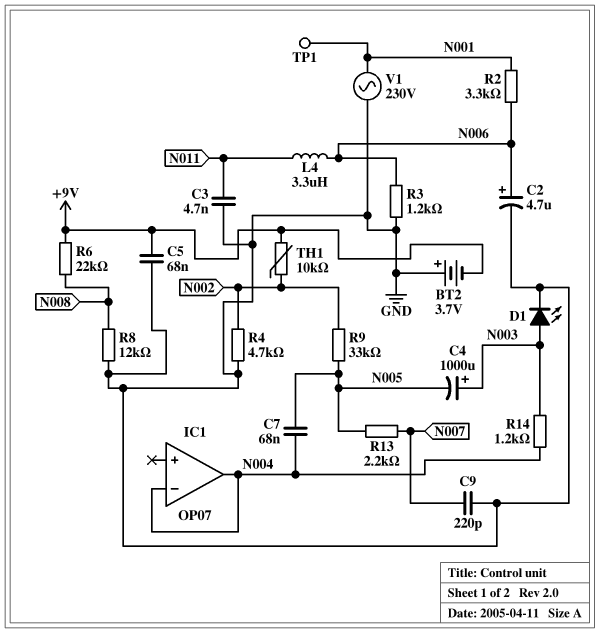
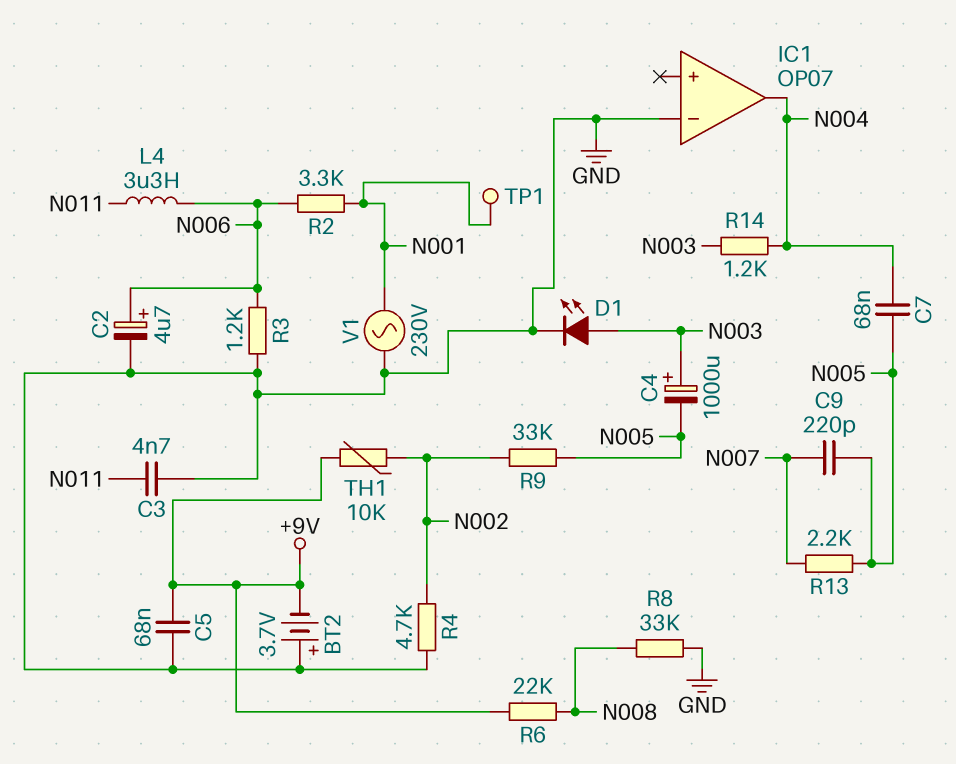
C9: 220pF (GND, N007) -> 220pF (N005, N007)
IC1 pin in-: N004 -> GND
R8: 12k (GND, N008) -> 33k (GND, N008)

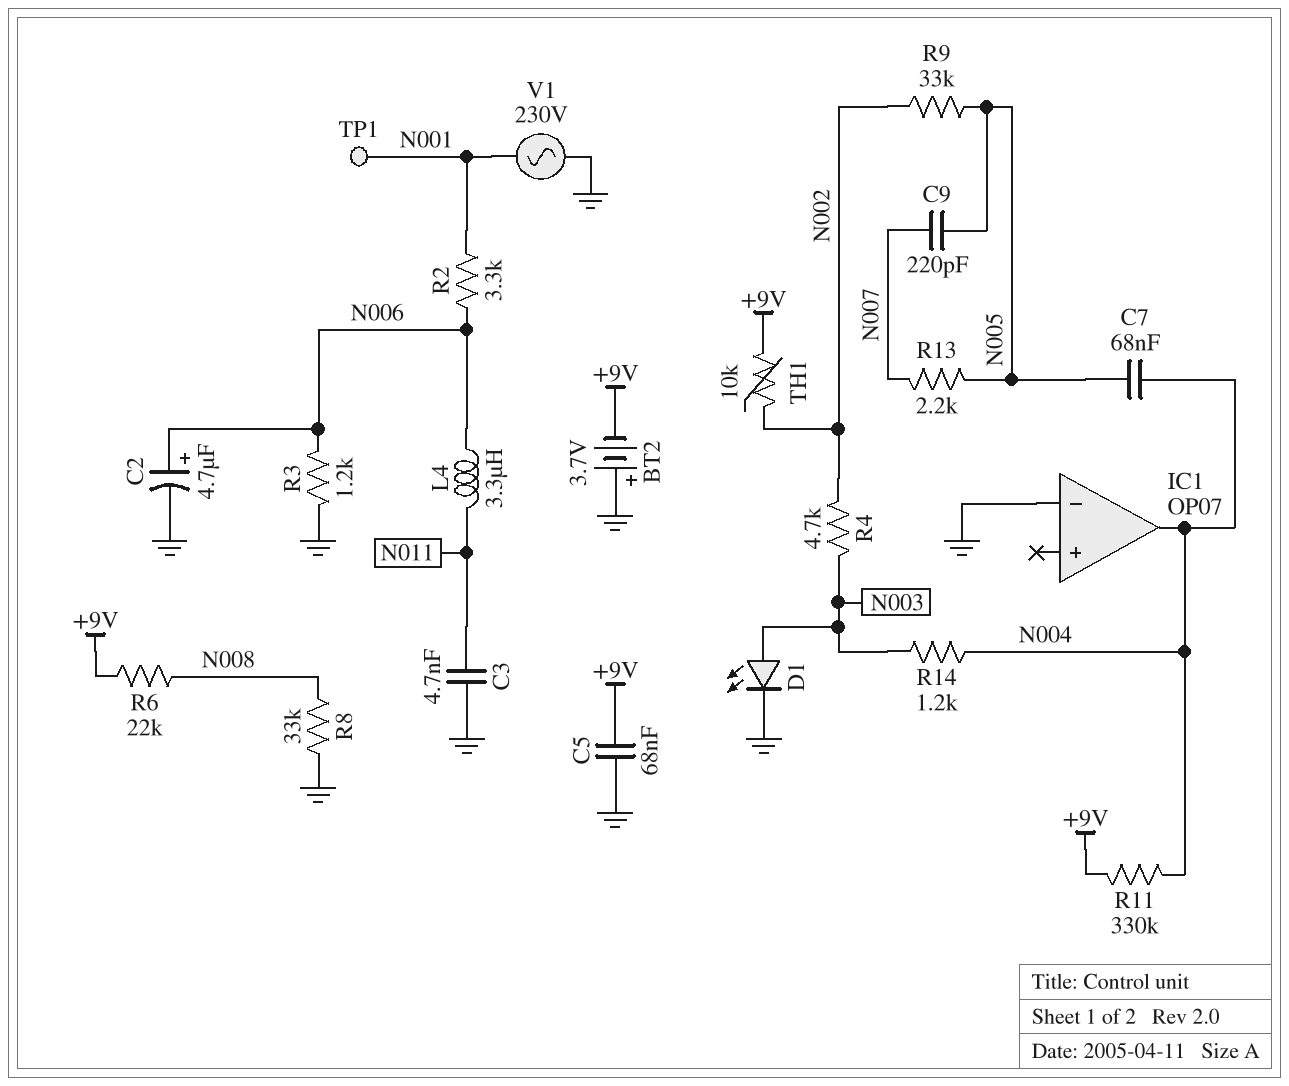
C4: 1000uF (plus N003, minus N005) -> none
R4: 4.7k (GND, N002) -> 4.7k (N002, N003)
R11: none -> 330k (+9V, N004)

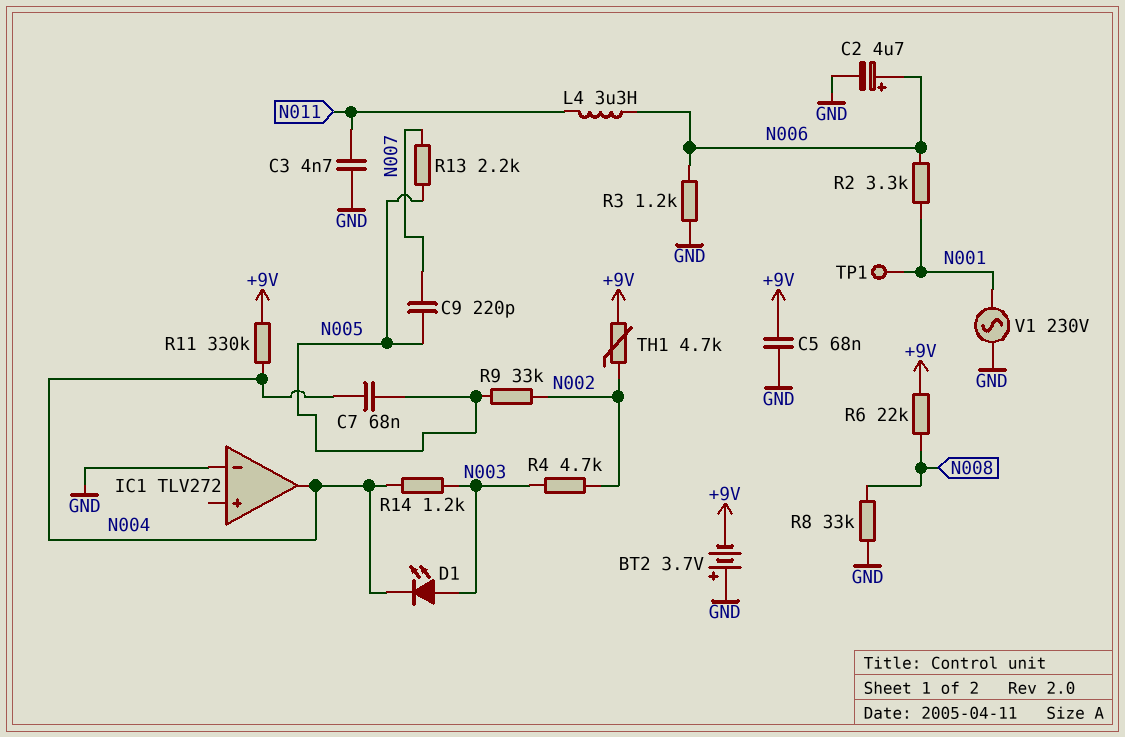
D1: LED (A N003, K GND) -> LED (A N003, K N004)
IC1: OP07 -> TLV272
TH1: 10k (+9V, N002) -> 4.7k (+9V, N002)

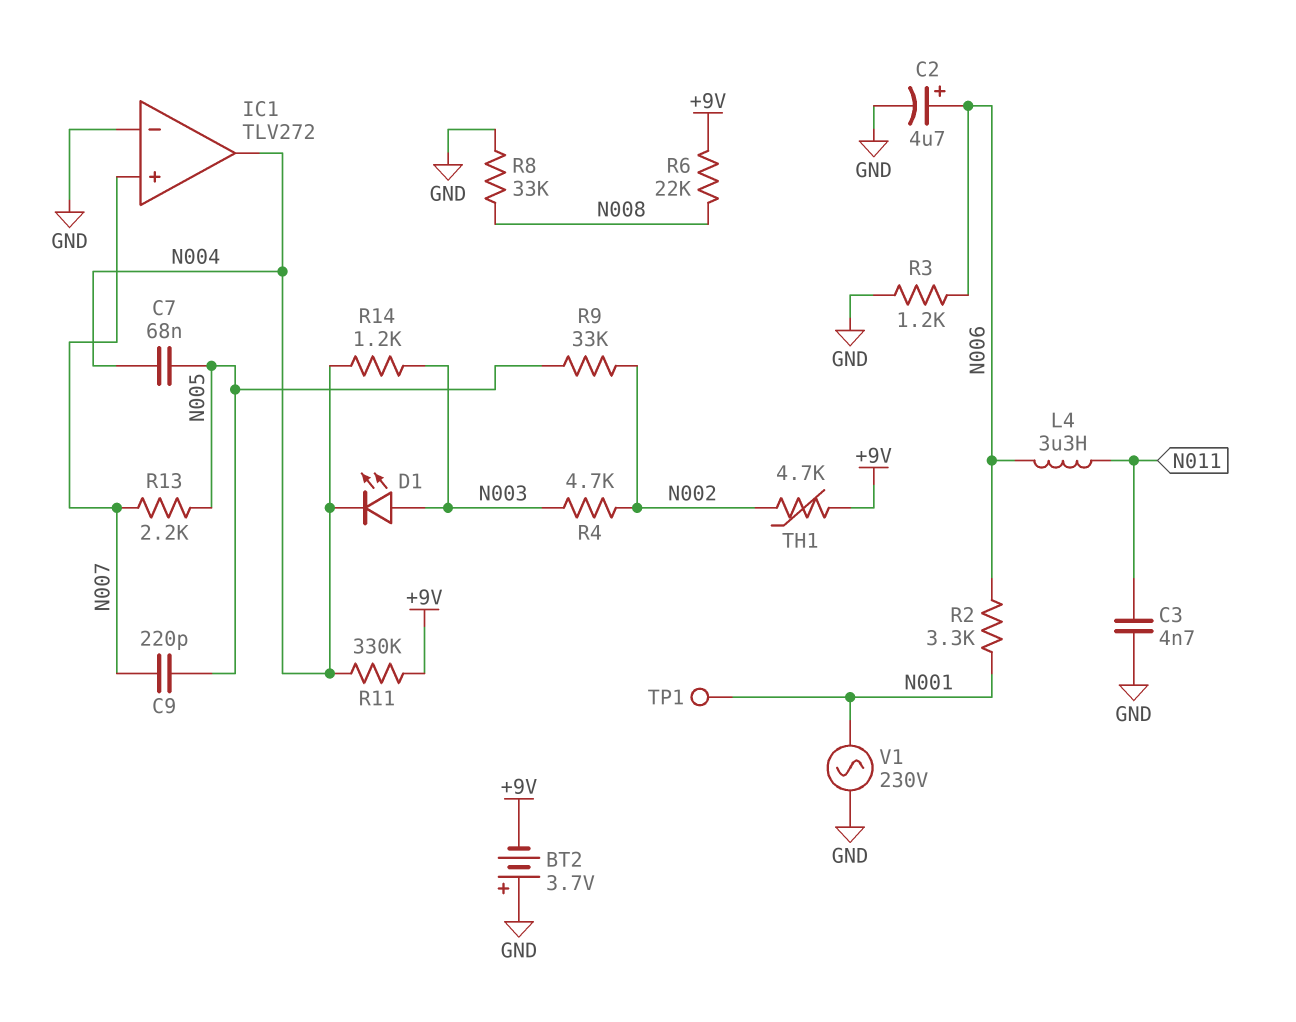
C5: 68nF (+9V, GND) -> none
IC1 pin in+: none -> N007

